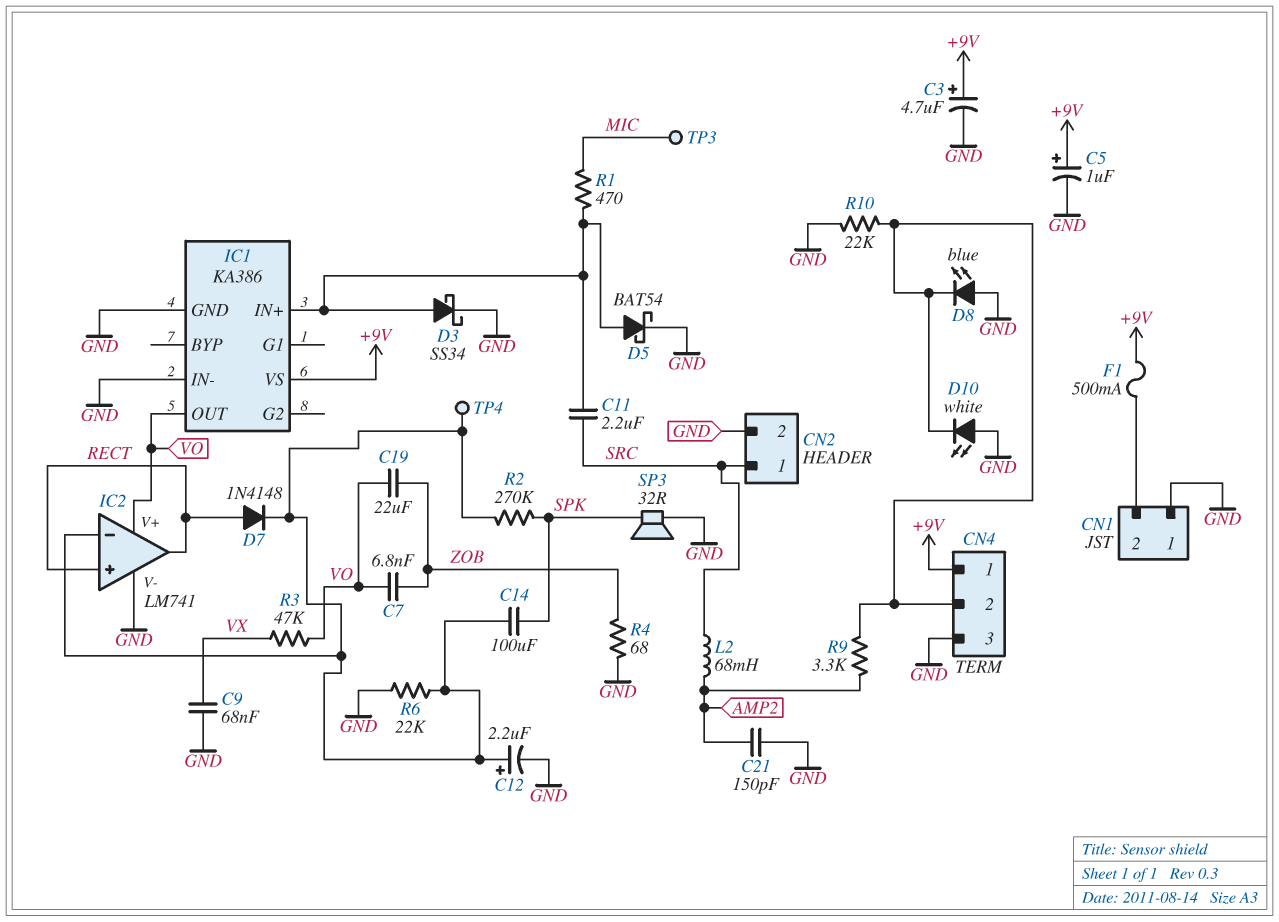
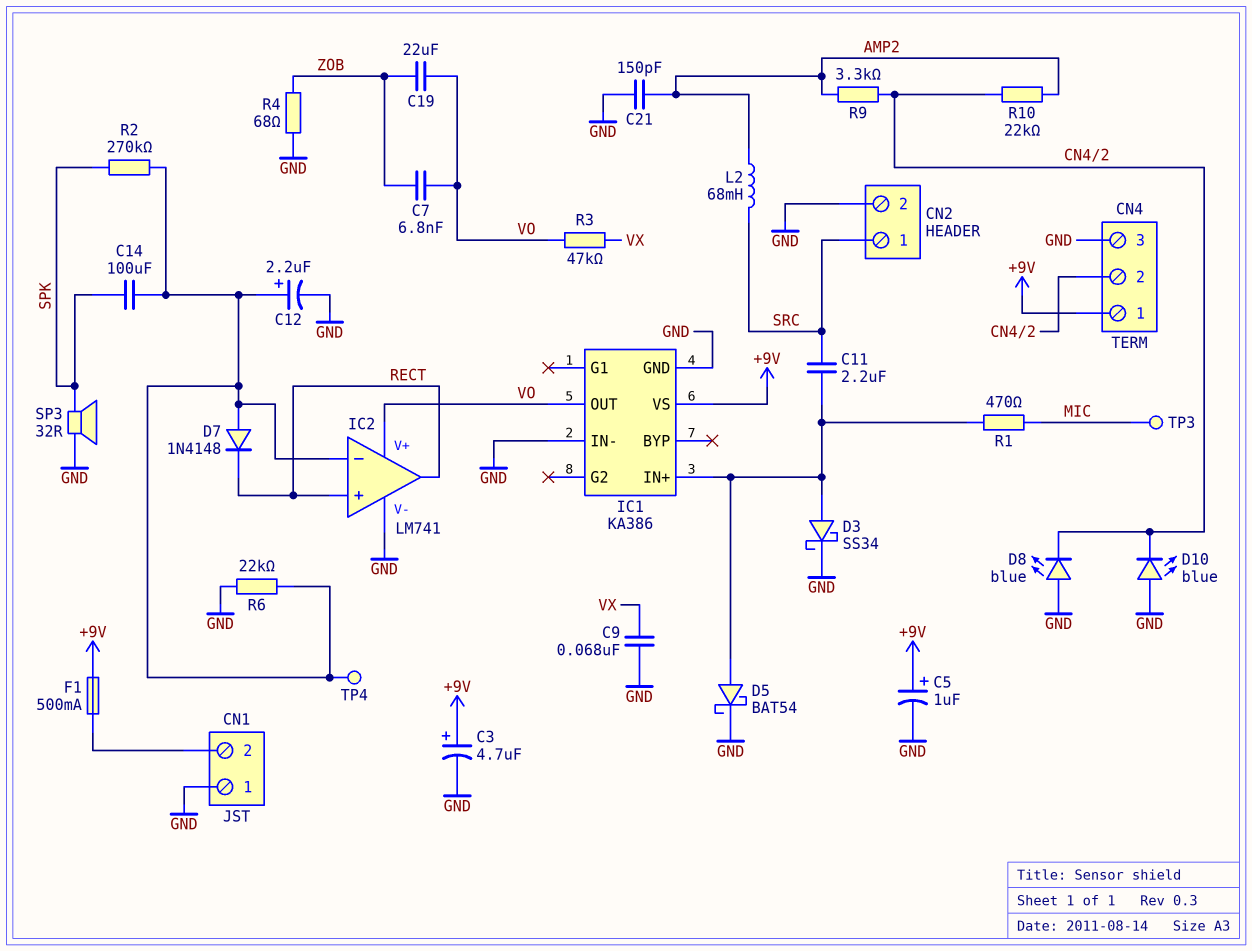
D7: diode 1N4148 (A RECT, K IC2/in-) -> diode 1N4148 (A IC2/in-, K RECT)
D10: LED white (A GND, K CN4/2) -> LED blue (A GND, K CN4/2)
R10: 22k (CN4/2, GND) -> 22k (AMP2, CN4/2)

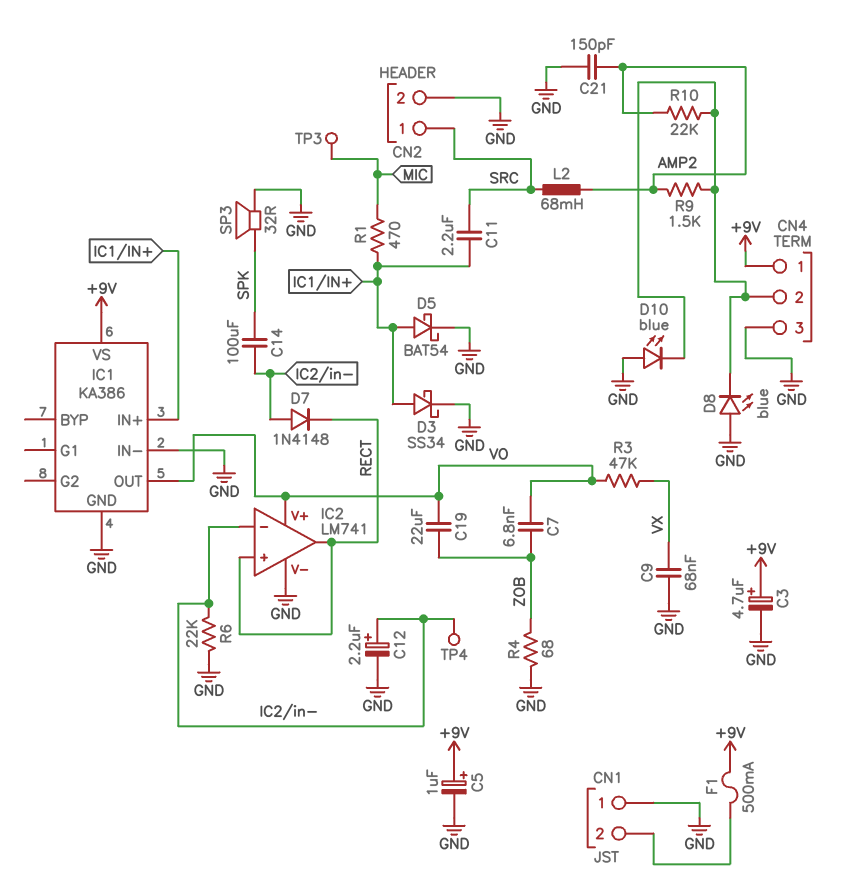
R2: 270k (IC2/in-, SPK) -> none
R9: 3.3k (AMP2, CN4/2) -> 1.5k (AMP2, CN4/2)

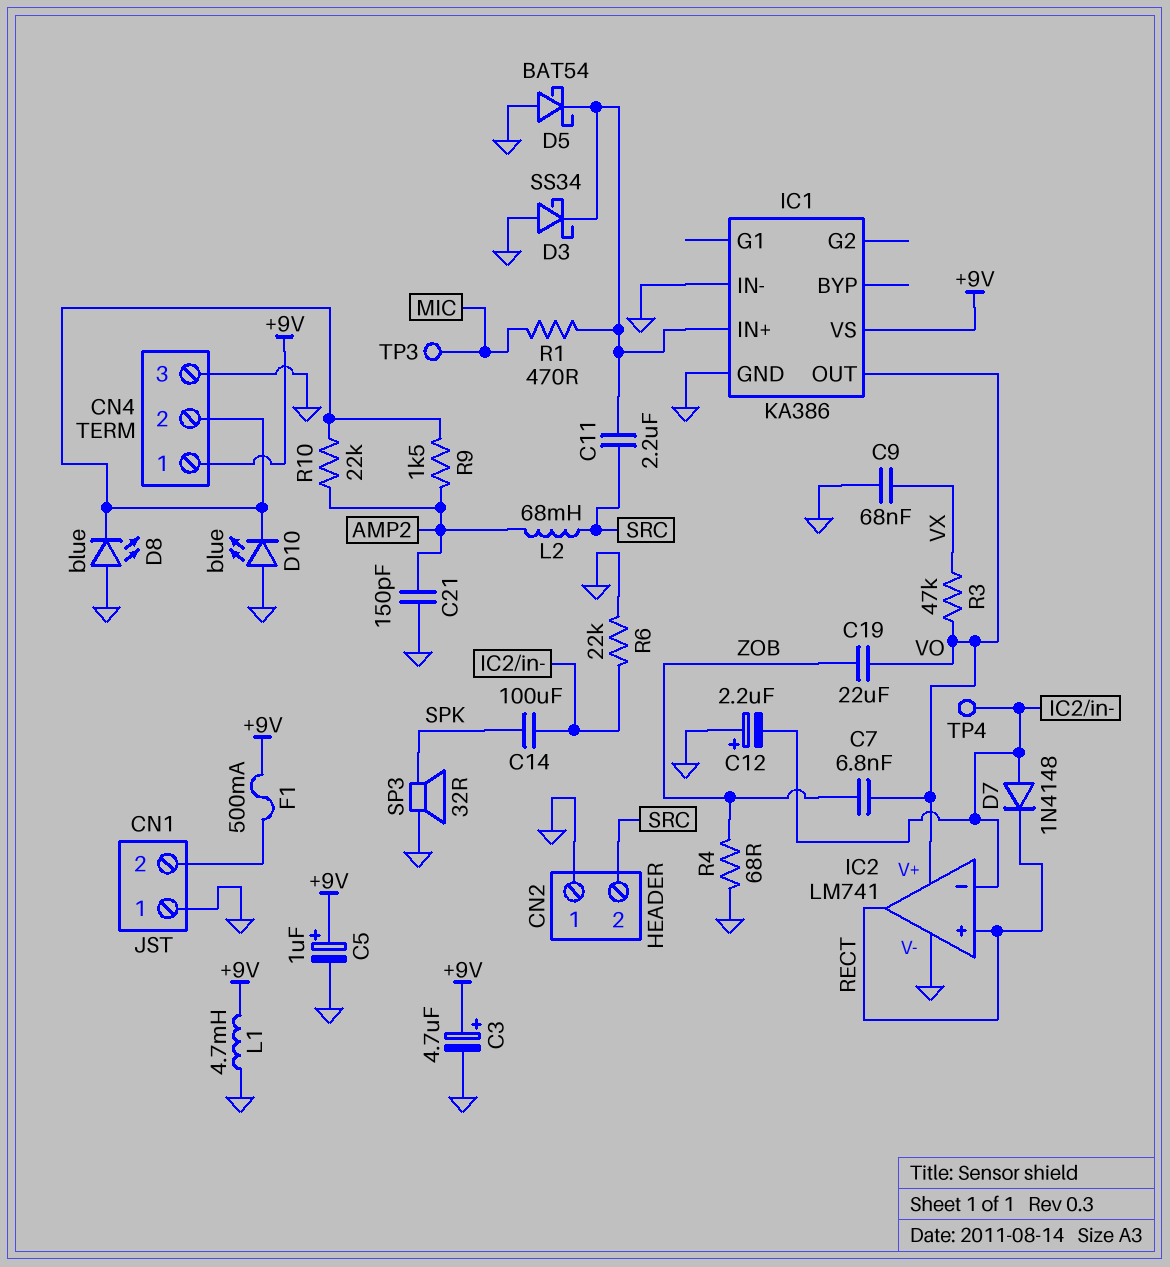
C12: 2.2uF (plus IC2/in-, minus GND) -> 2.2uF (plus GND, minus IC2/in-)
CN2 pin 1: SRC -> GND
CN2 pin 2: GND -> SRC
D3: schottky SS34 (A IC1/IN+, K GND) -> schottky SS34 (A GND, K IC1/IN+)
D5: schottky BAT54 (A IC1/IN+, K GND) -> schottky BAT54 (A GND, K IC1/IN+)
L1: none -> 4.7mH (+9V, GND)

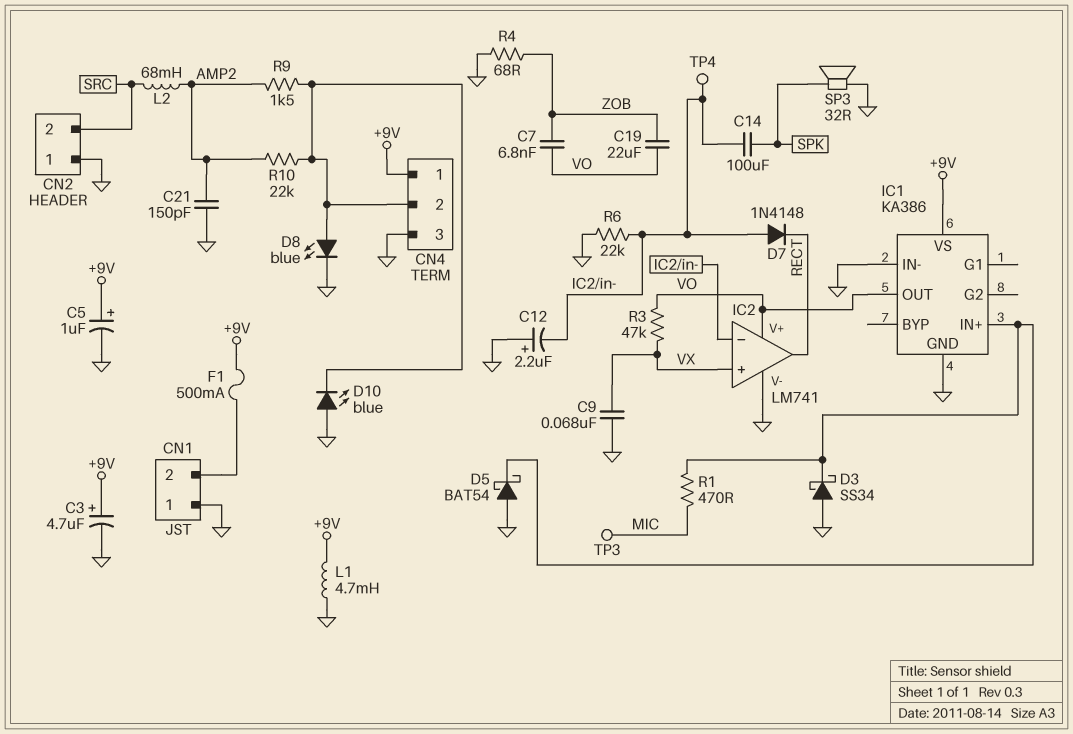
C11: 2.2uF (IC1/IN+, SRC) -> none
D8: LED blue (A GND, K CN4/2) -> LED blue (A CN4/2, K GND)
IC2 pin in+: RECT -> VX

